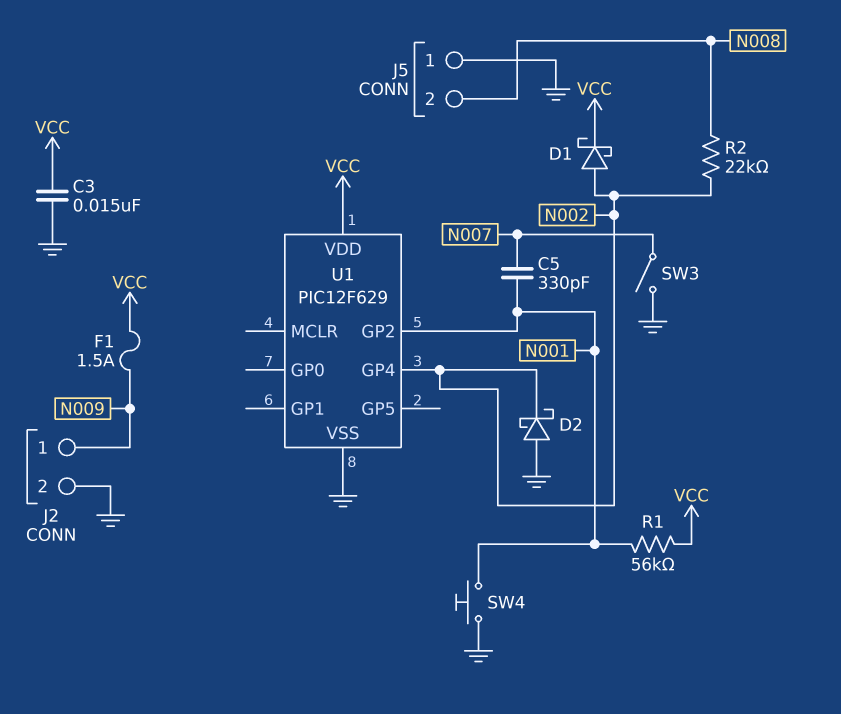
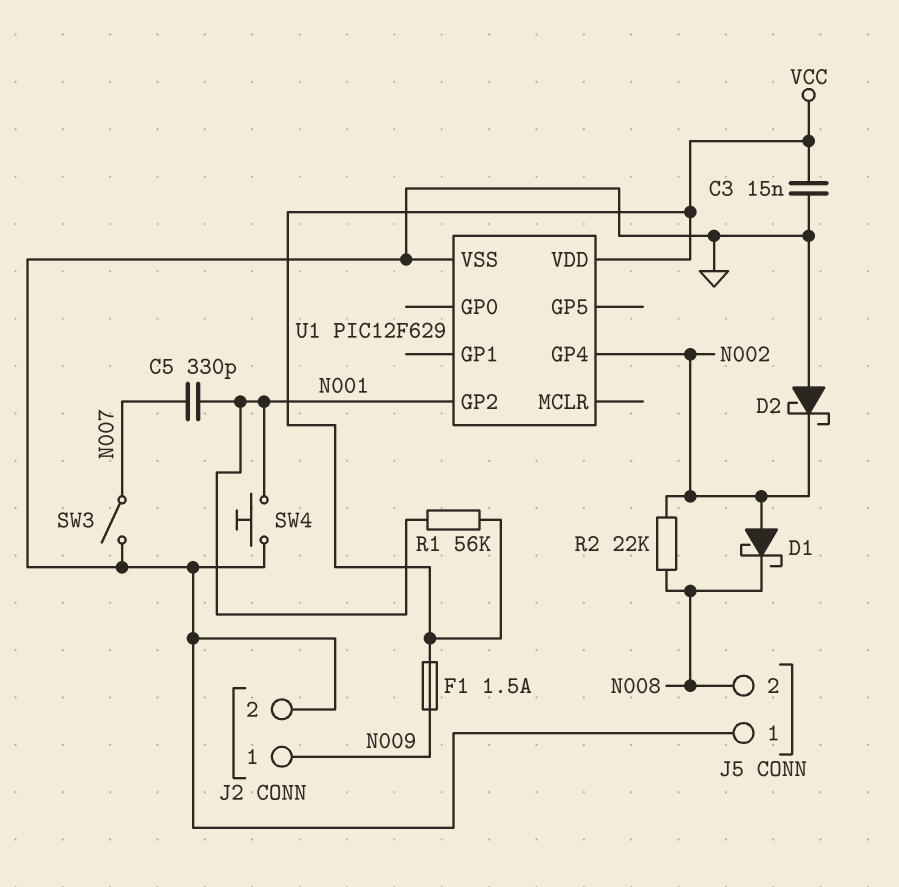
D1: schottky (A N002, K VCC) -> schottky (A N002, K N008)

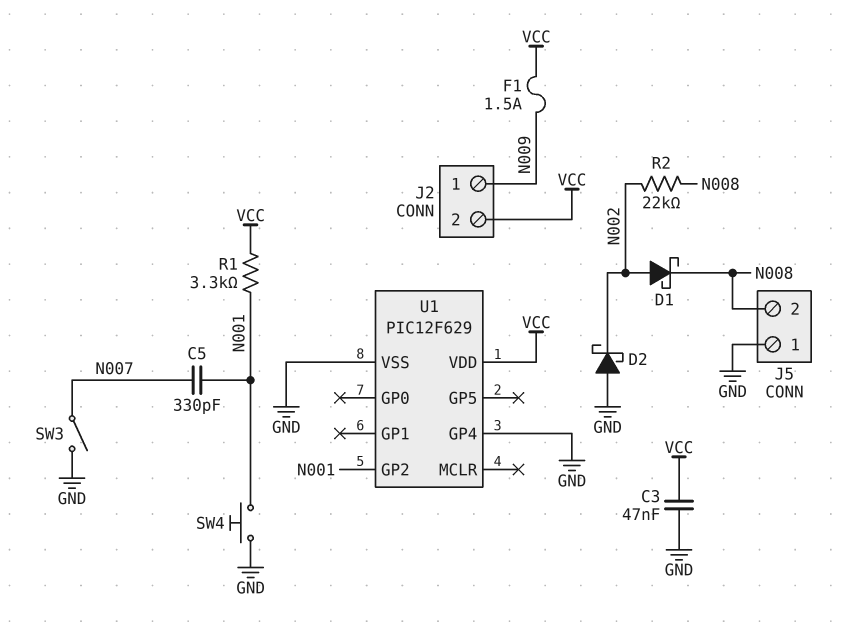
C3: 15nF (GND, VCC) -> 47nF (GND, VCC)
J2 pin 2: GND -> VCC
R1: 56k (N001, VCC) -> 3.3k (N001, VCC)
U1 pin GP4: N002 -> GND

